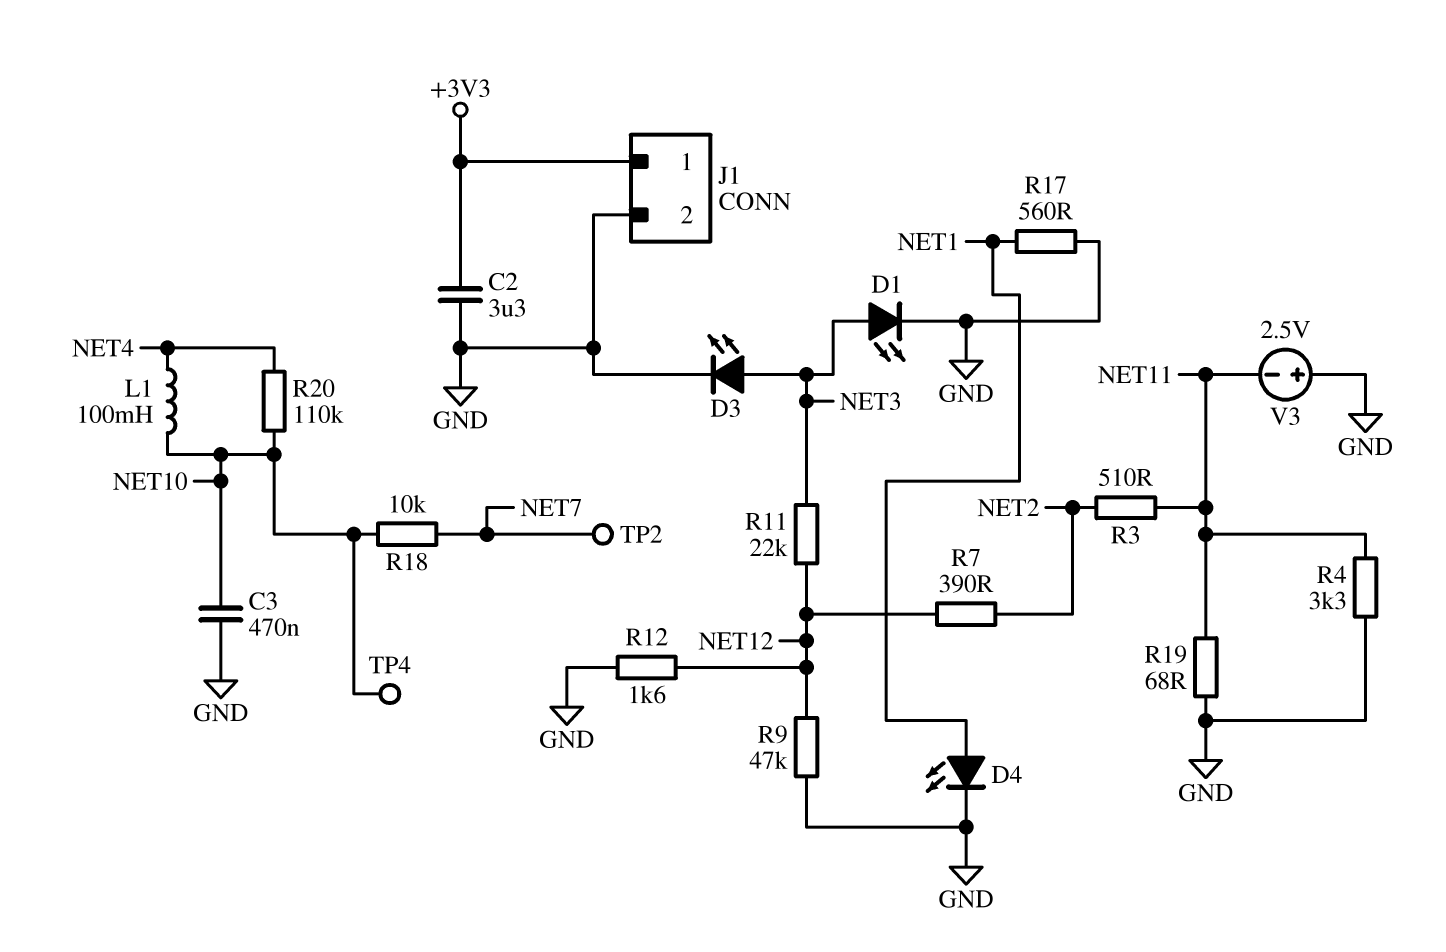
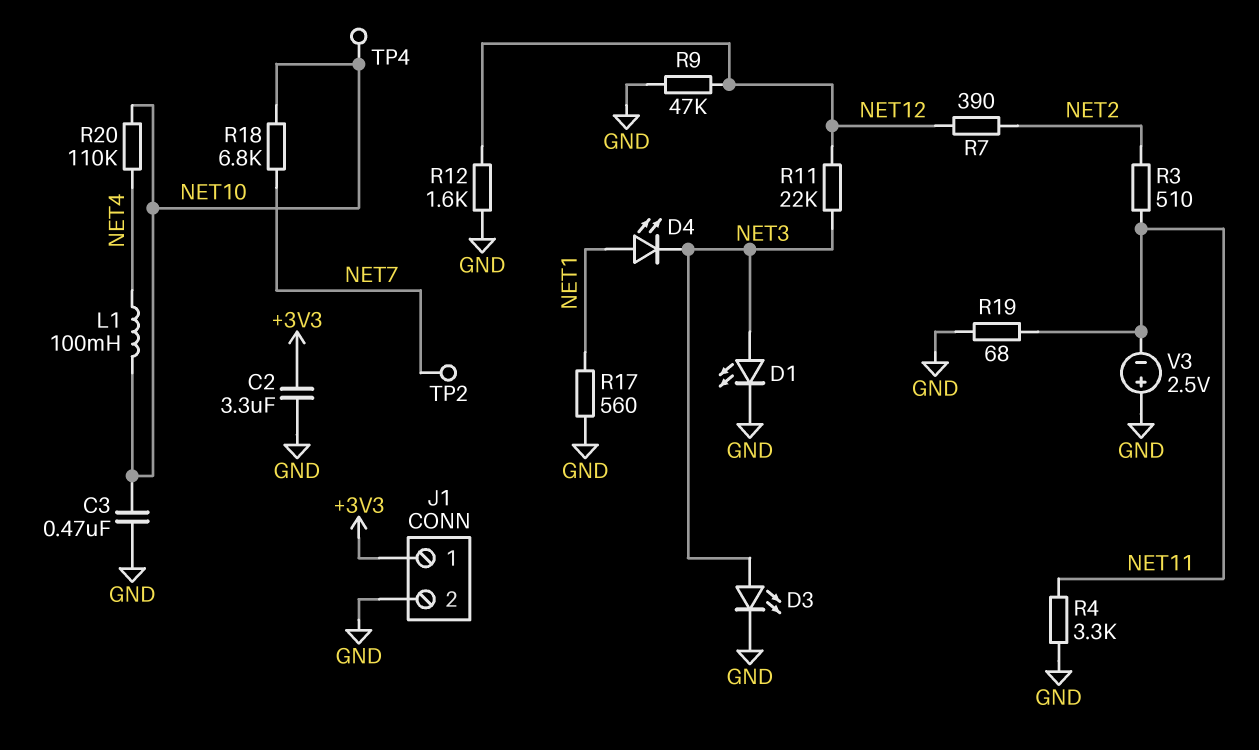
D4: LED (A NET1, K GND) -> LED (A NET1, K NET3)
R18: 10k (NET7, NET10) -> 6.8k (NET7, NET10)

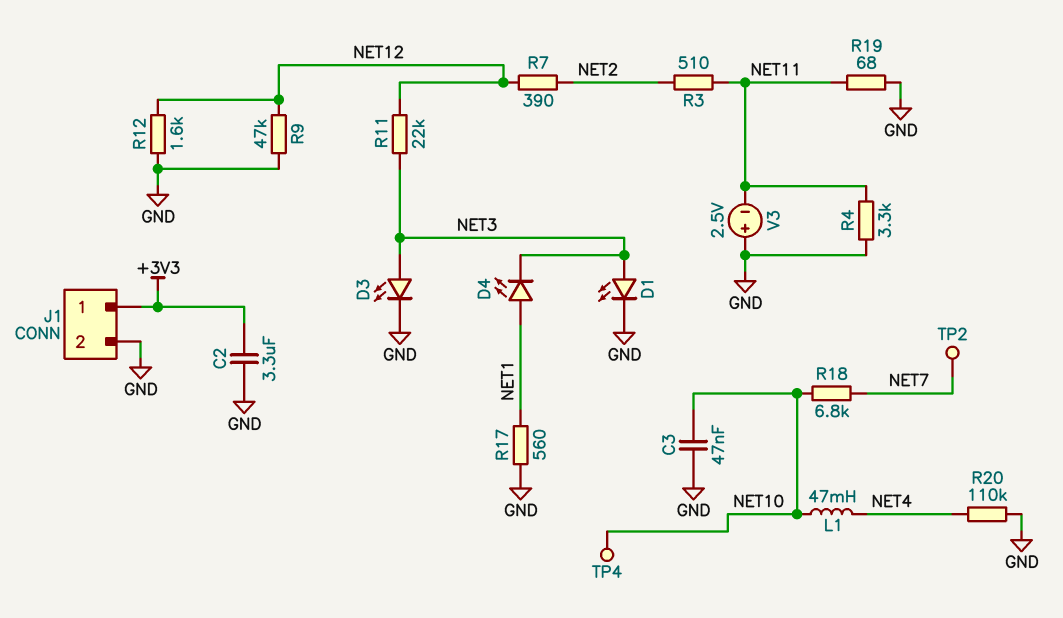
C3: 470nF (GND, NET10) -> 47nF (GND, NET10)
L1: 100mH (NET4, NET10) -> 47mH (NET4, NET10)
R20: 110k (NET4, NET10) -> 110k (GND, NET4)

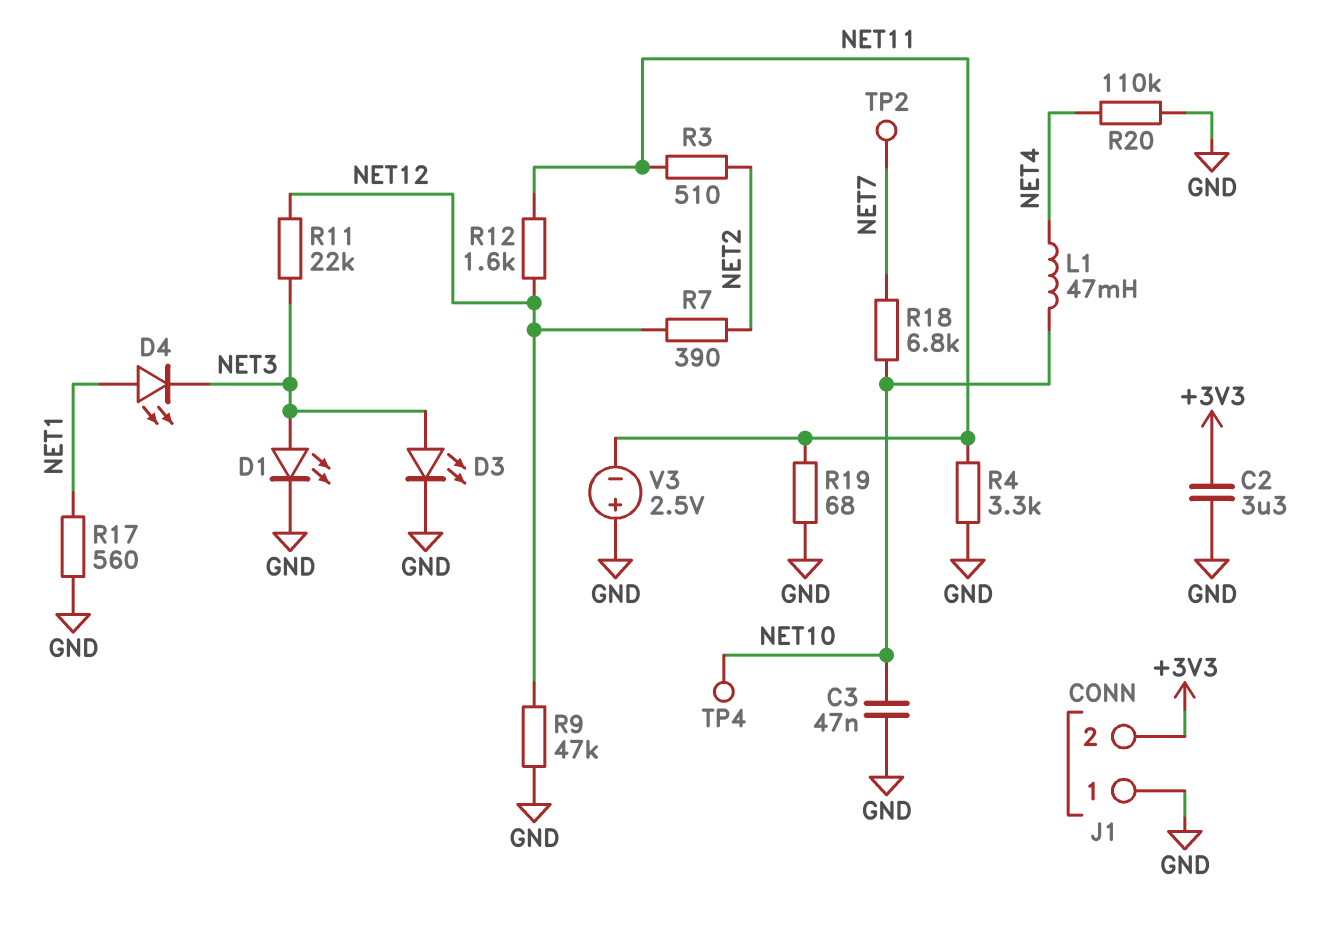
J1 pin 1: +3V3 -> GND
J1 pin 2: GND -> +3V3
R12: 1.6k (GND, NET12) -> 1.6k (NET11, NET12)

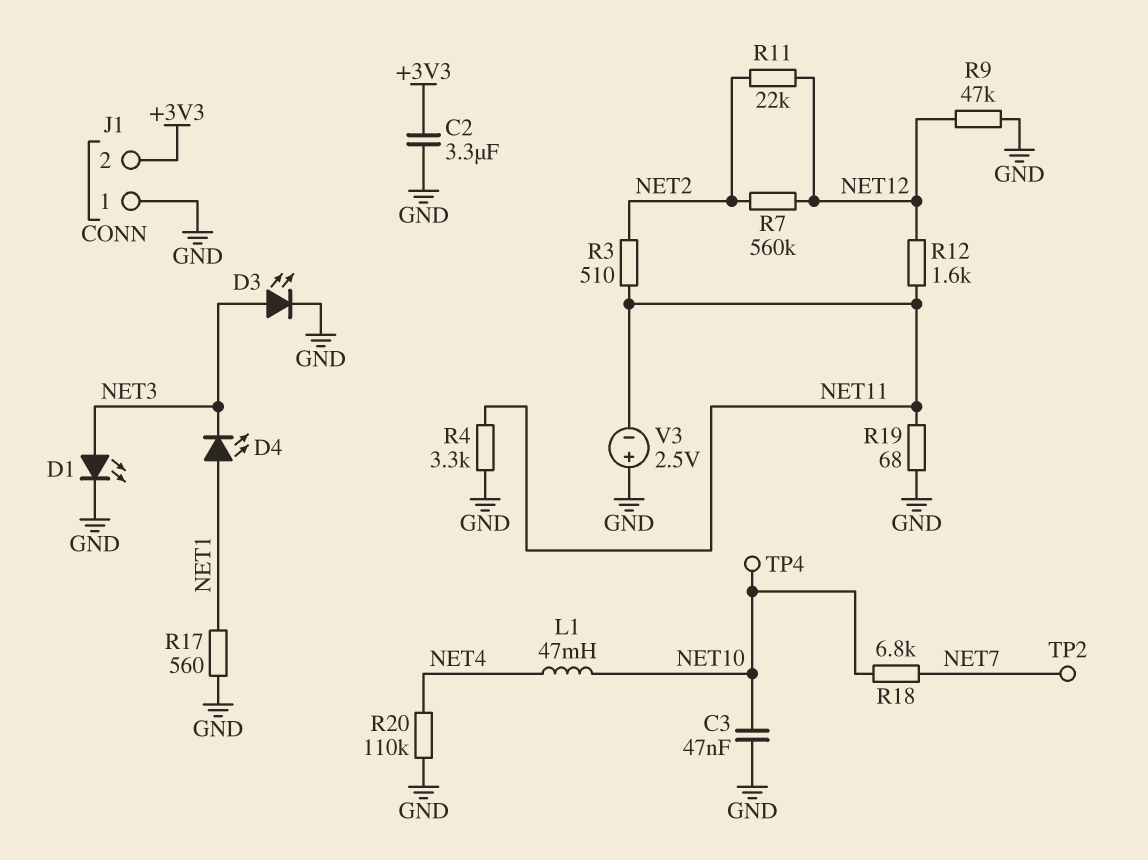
R7: 390 (NET2, NET12) -> 560k (NET2, NET12)
R11: 22k (NET3, NET12) -> 22k (NET2, NET12)

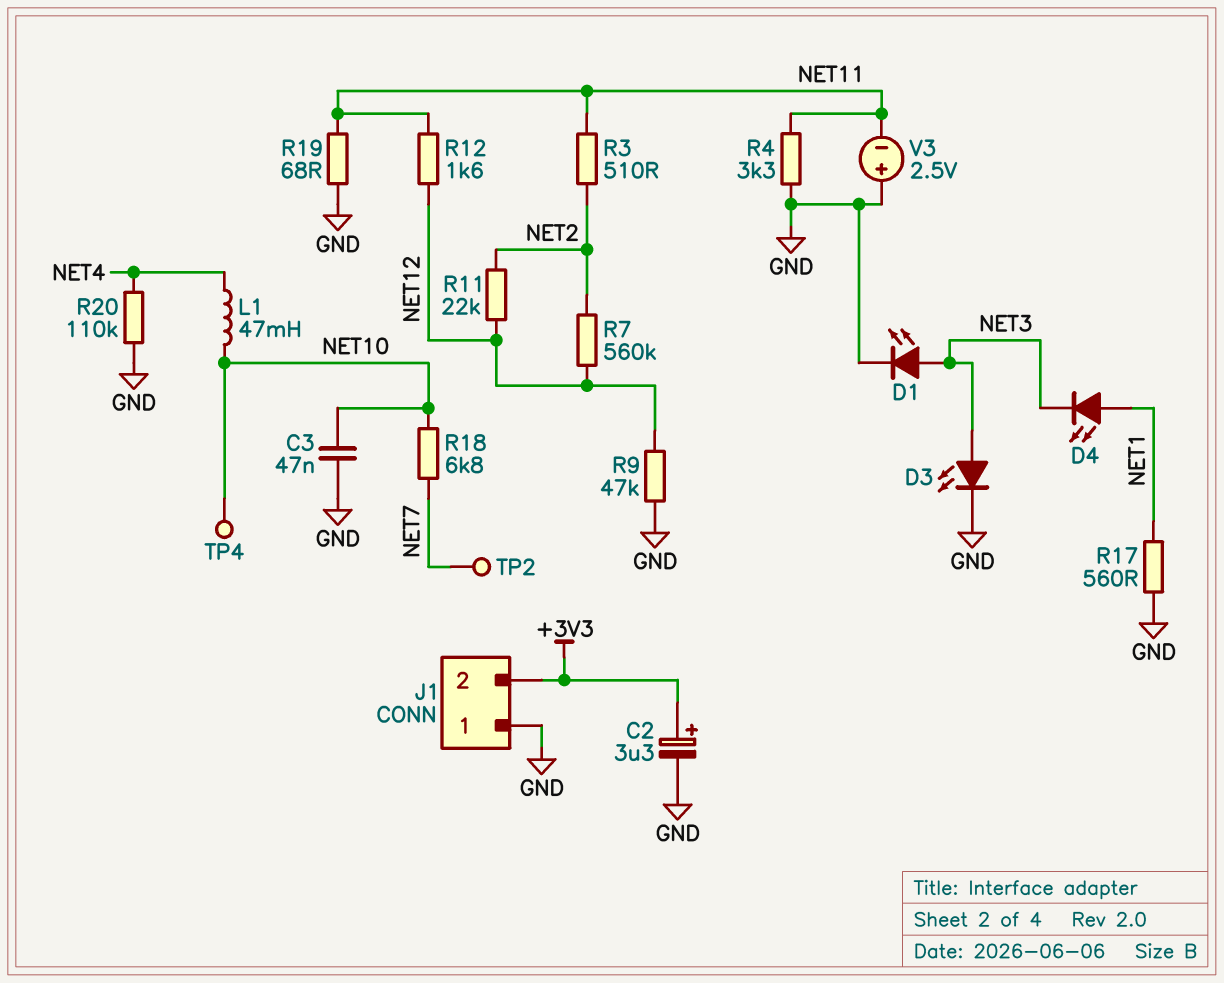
C2: 3.3uF (+3V3, GND) -> 3.3uF (plus +3V3, minus GND)

